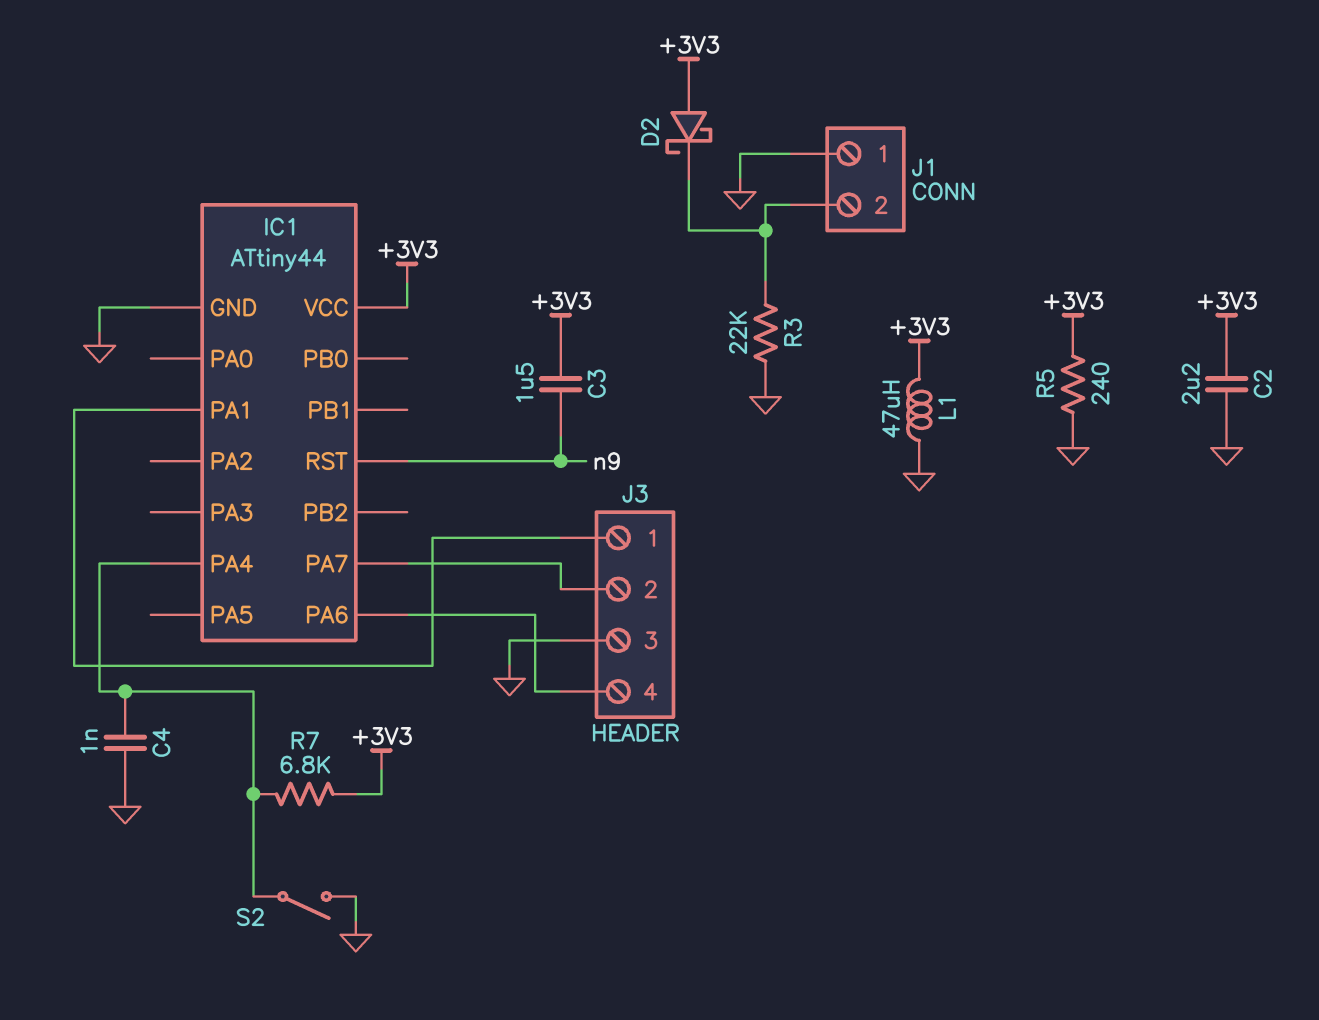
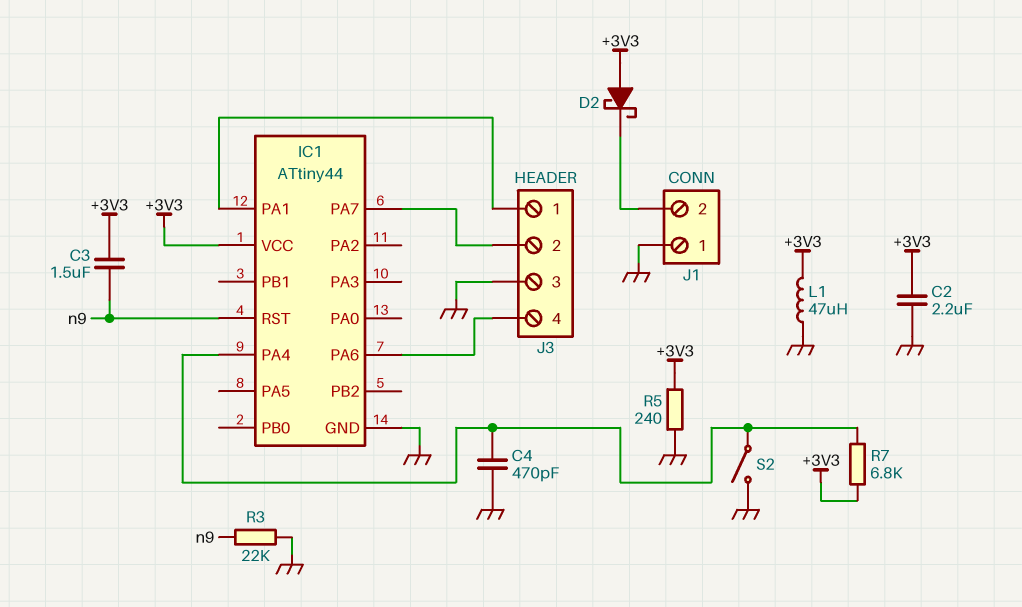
C4: 1nF (GND, IC1/PA4) -> 470pF (GND, IC1/PA4)
R3: 22k (GND, J1/2) -> 22k (GND, n9)

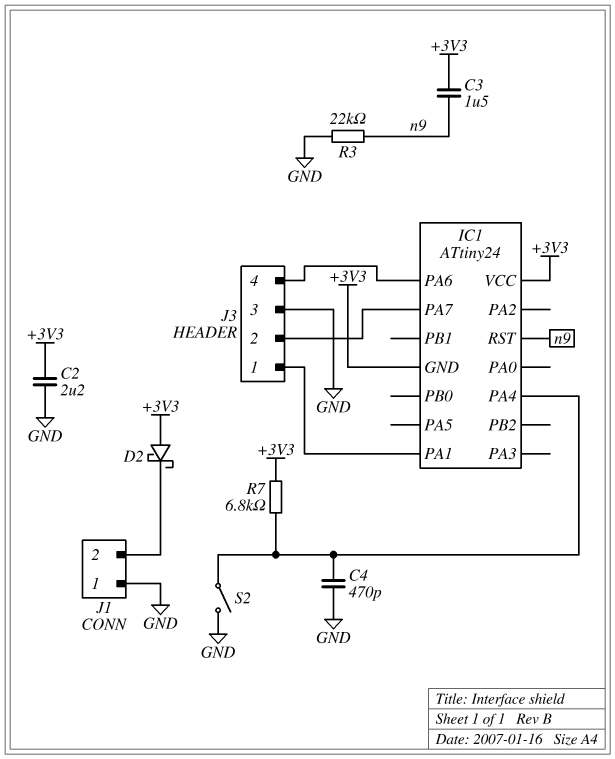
IC1: ATtiny44 -> ATtiny24
IC1 pin GND: GND -> +3V3
L1: 47uH (+3V3, GND) -> none
R5: 240 (+3V3, GND) -> none

